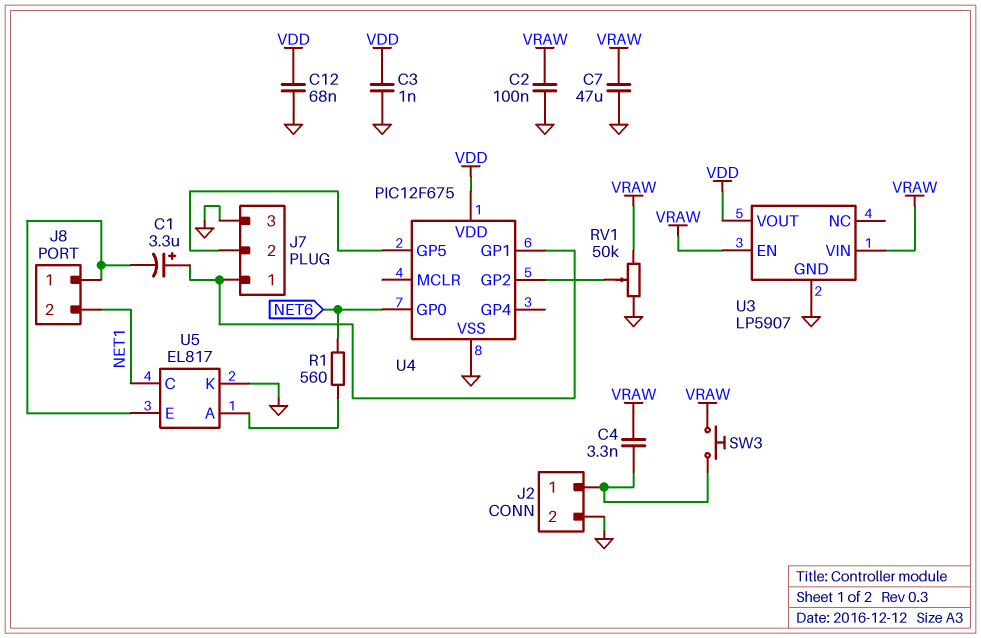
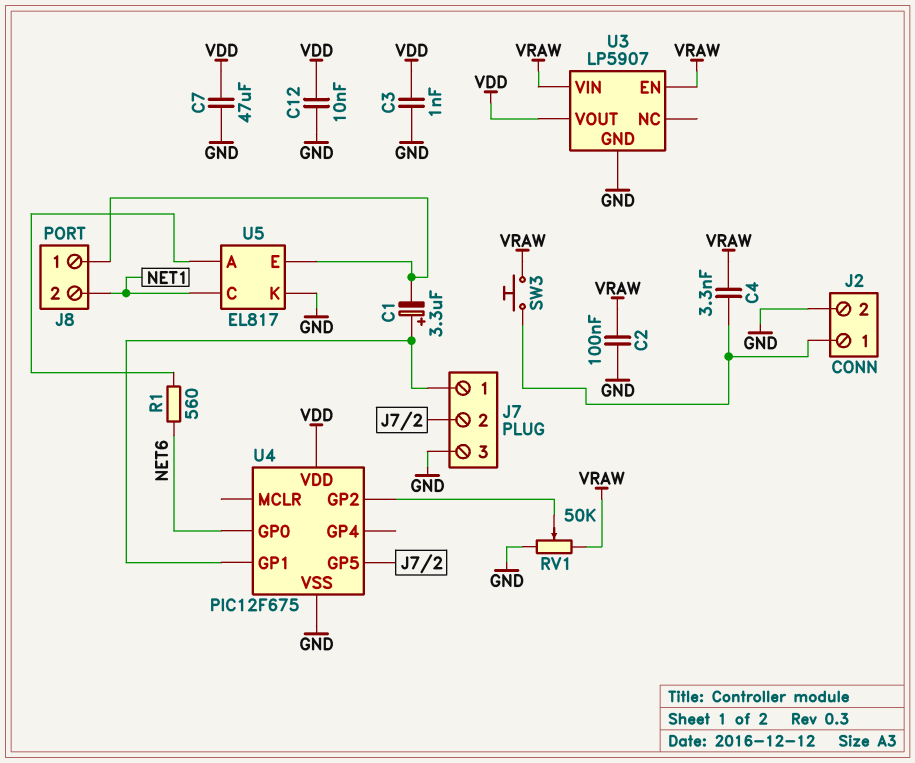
C7: 47uF (GND, VRAW) -> 47uF (GND, VDD)
C12: 68nF (GND, VDD) -> 10nF (GND, VDD)

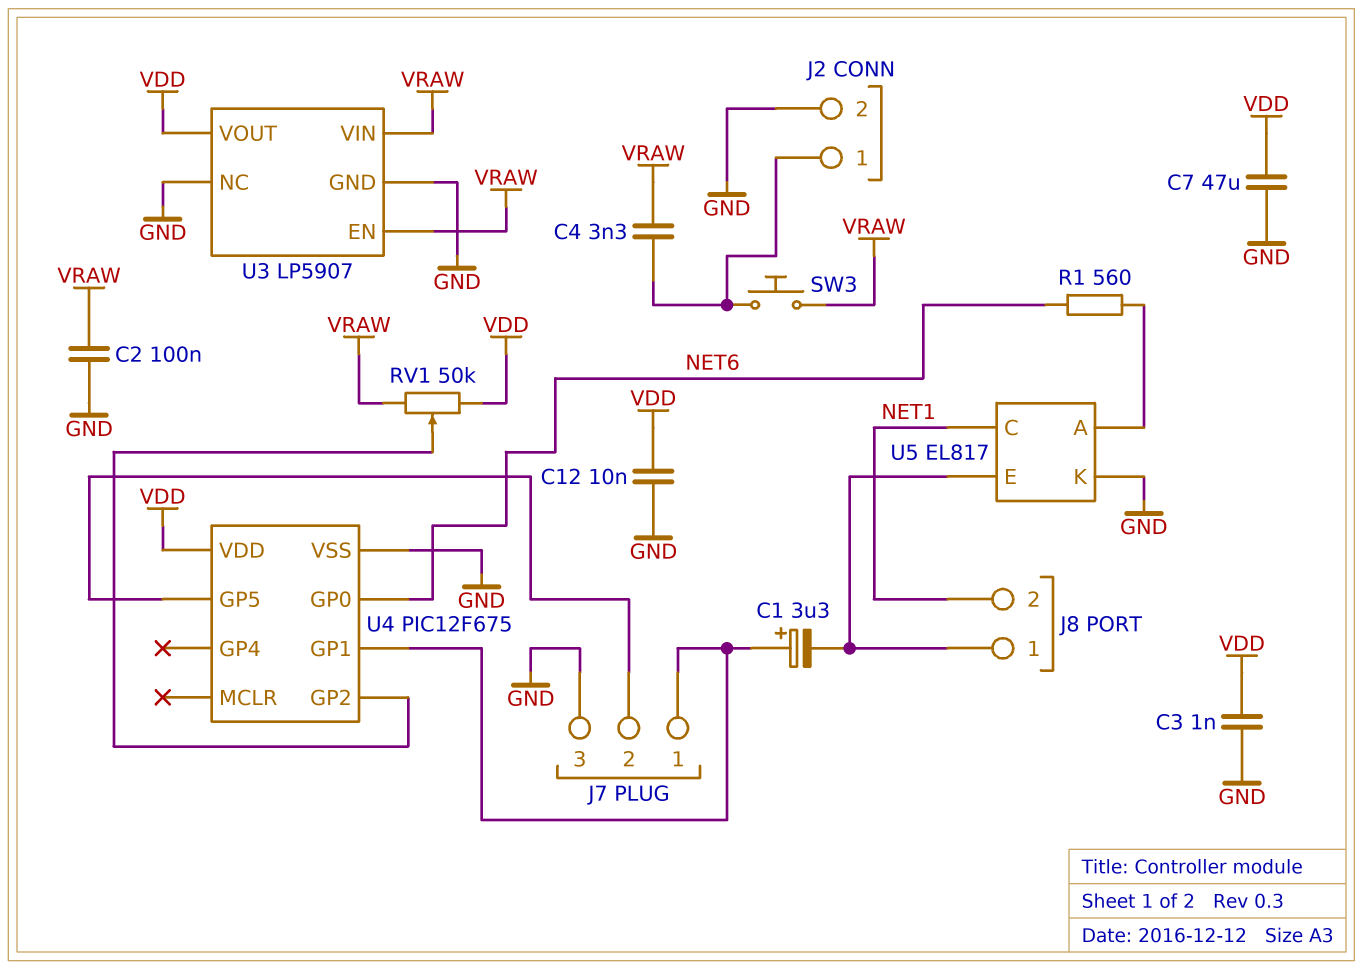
RV1: 50k (GND, VRAW, wiper U4/GP2) -> 50k (VDD, VRAW, wiper U4/GP2)
U3 pin NC: none -> GND

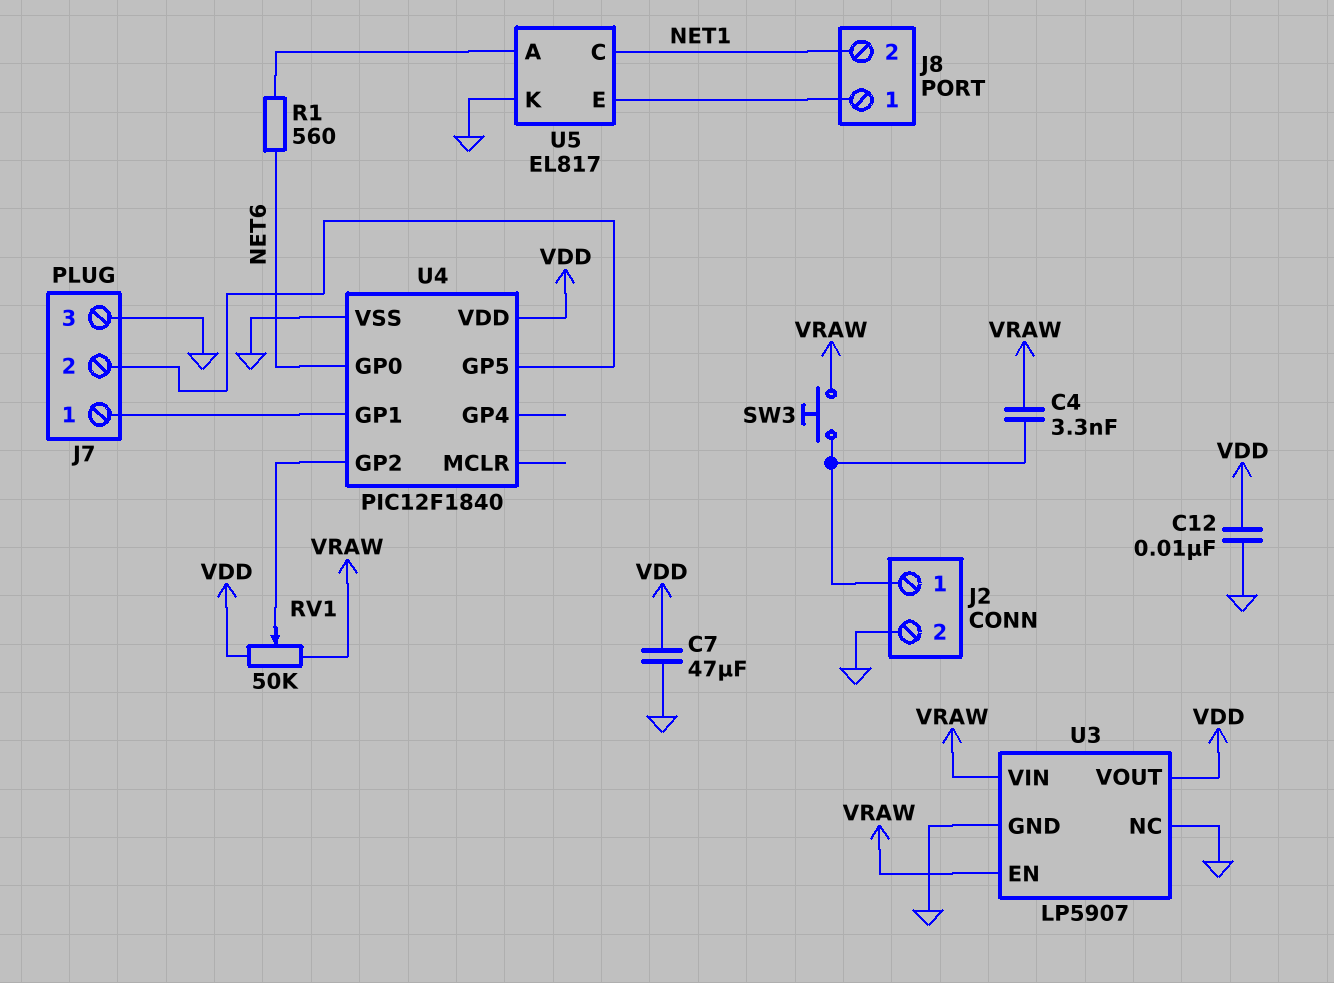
C1: 3.3uF (plus J7/1, minus J8/1) -> none
C2: 100nF (GND, VRAW) -> none
C3: 1nF (GND, VDD) -> none
U4: PIC12F675 -> PIC12F1840

